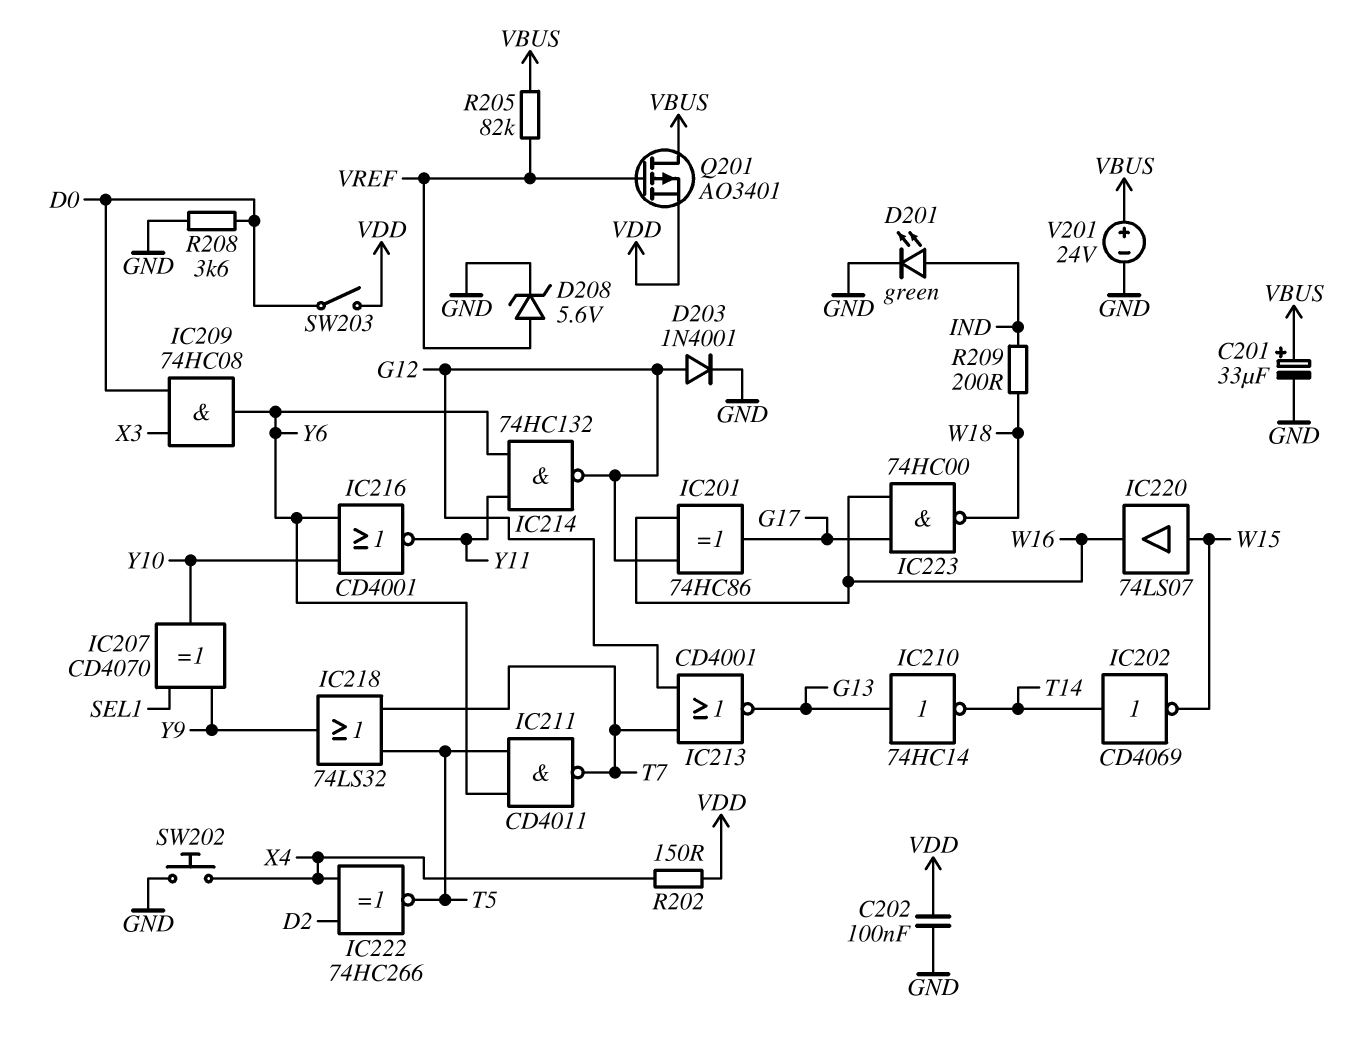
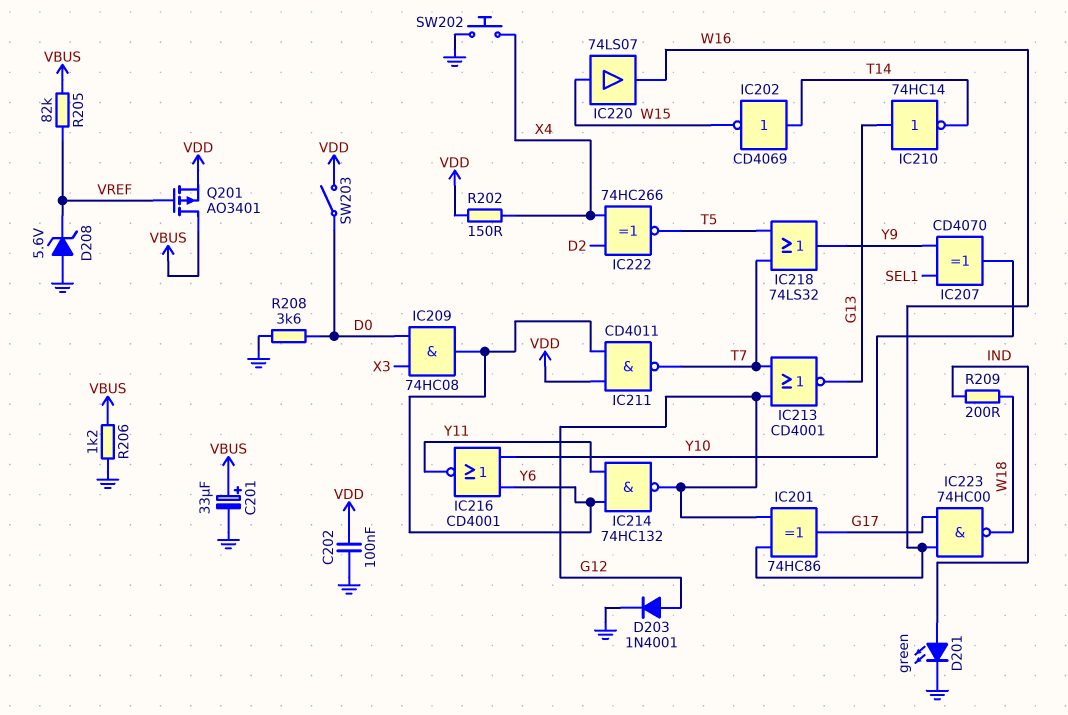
D208: zener 5.6V (A VREF, K GND) -> zener 5.6V (A GND, K VREF)
IC211: NAND CD4011 (in T5, in Y6, out T7) -> NAND CD4011 (in VDD, in Y6, out T7)
R206: none -> 1.2k (GND, VBUS)
V201: 24V (plus VBUS, minus GND) -> none

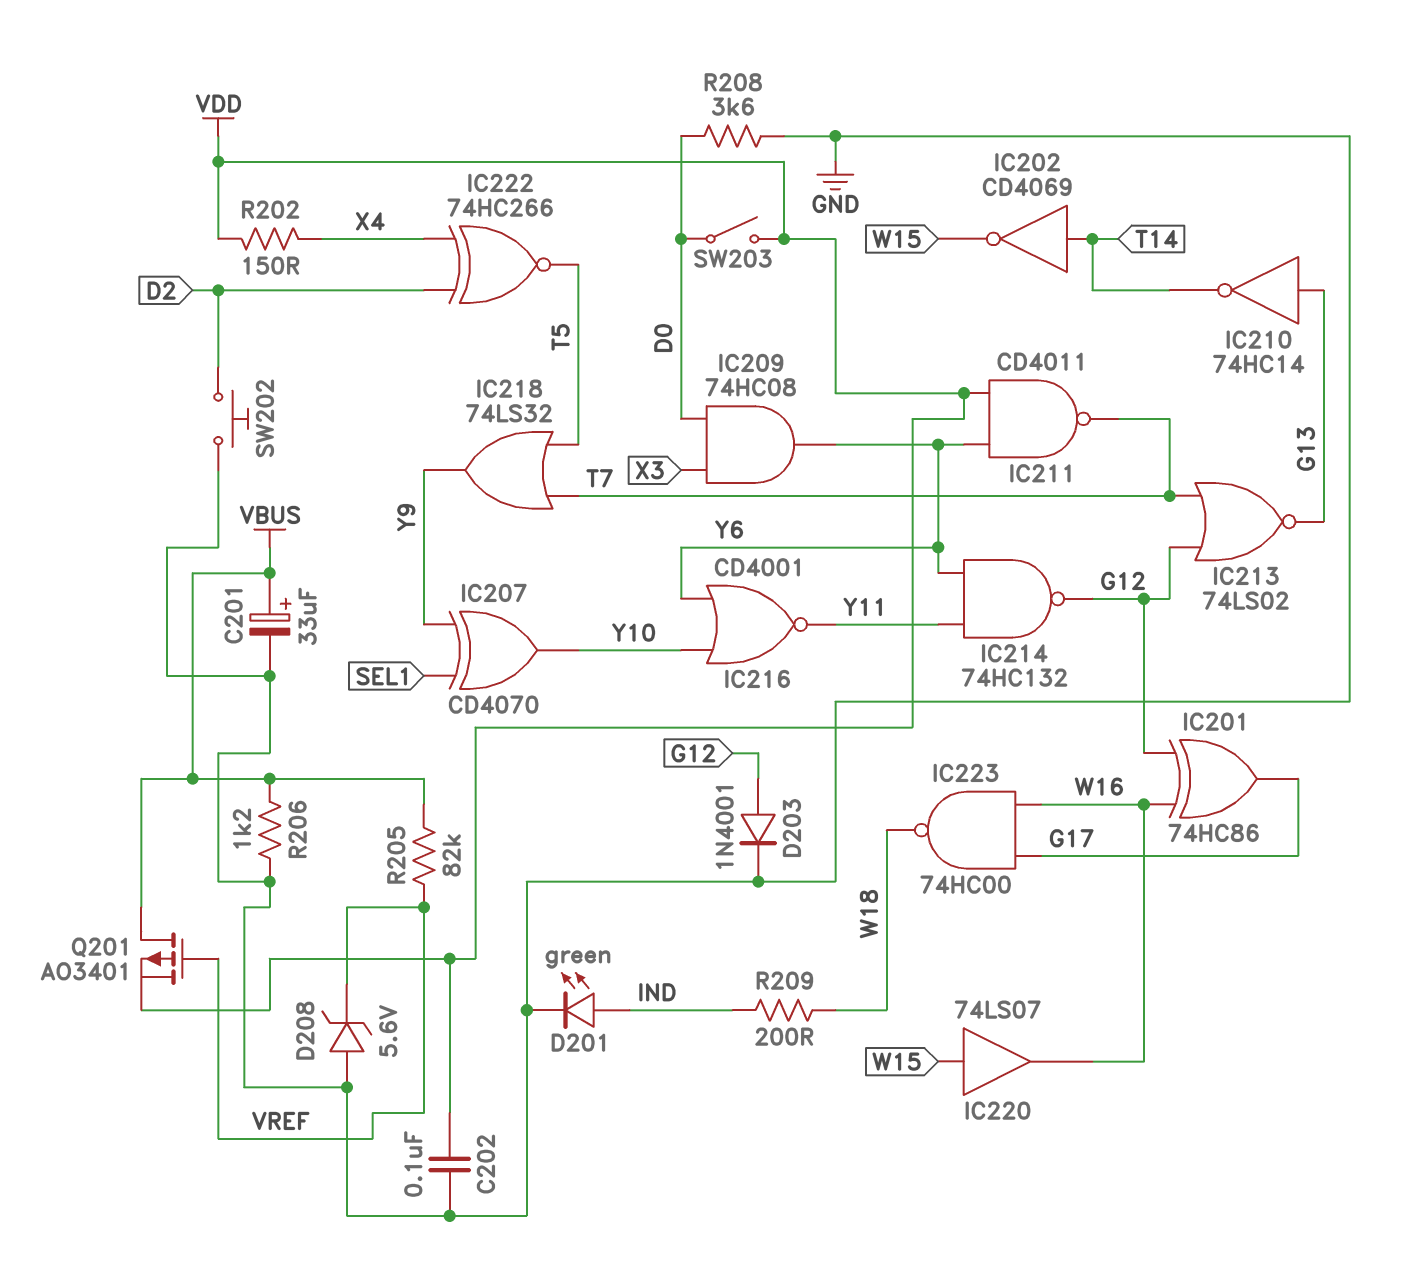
IC213: NOR CD4001 (in G12, in T7, out G13) -> NOR 74LS02 (in G12, in T7, out G13)
SW202: button (GND, X4) -> button (D2, GND)

